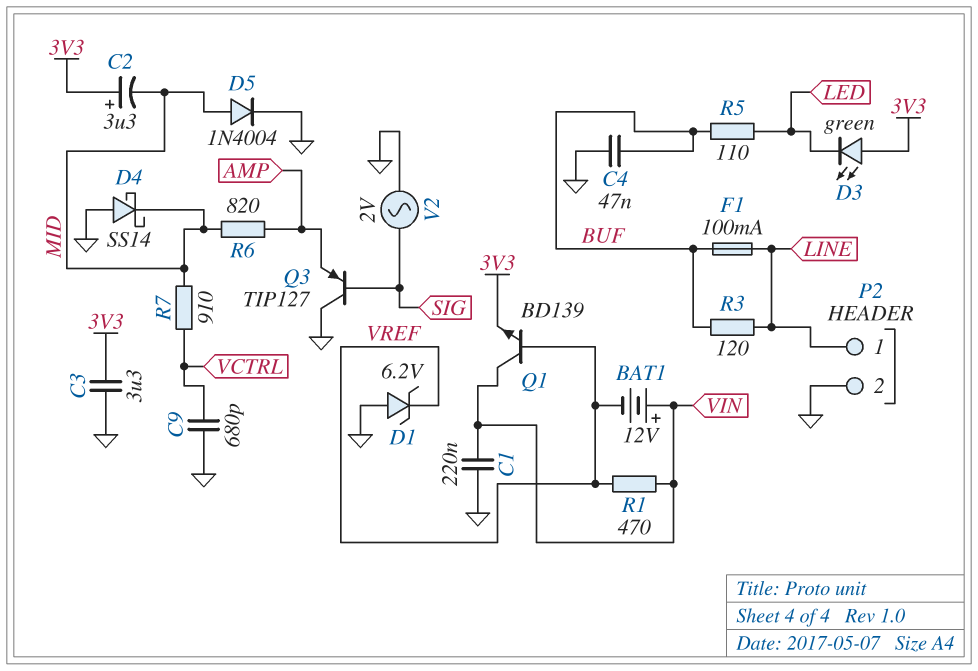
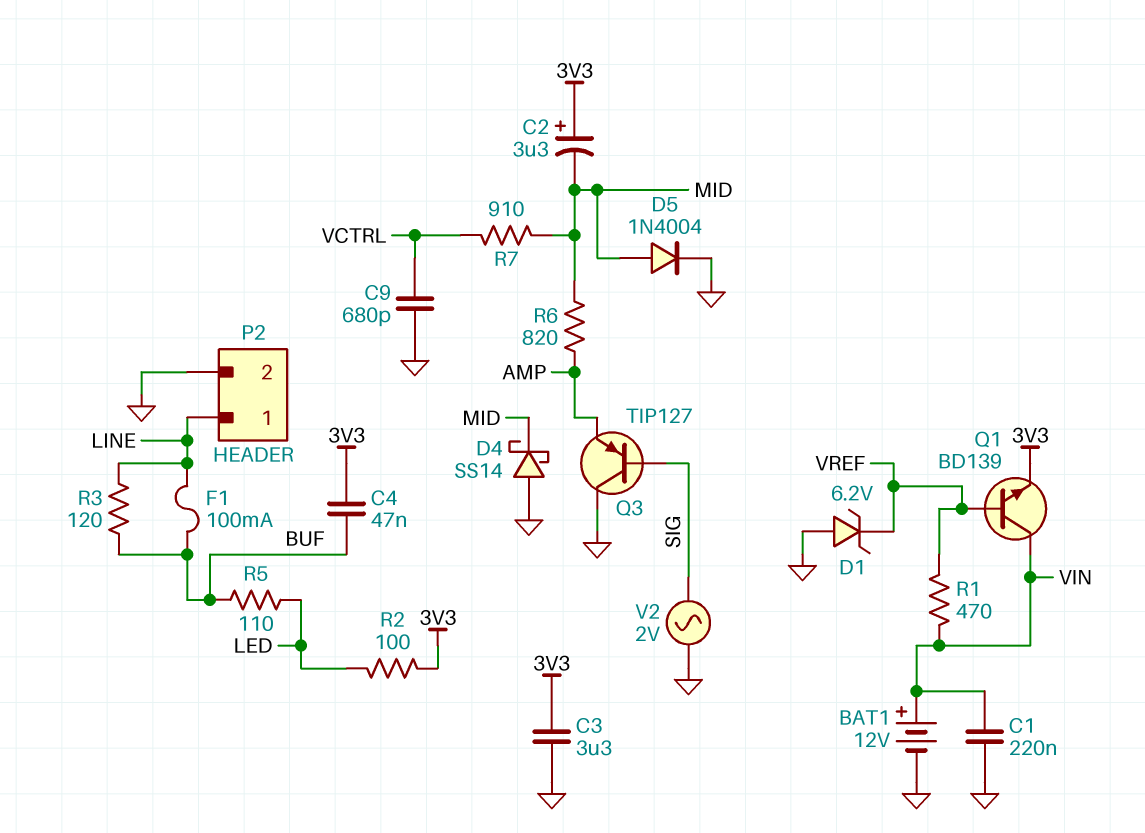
BAT1: 12V (plus VIN, minus VREF) -> 12V (plus VIN, minus GND)
C4: 47nF (BUF, GND) -> 47nF (3V3, BUF)
D3: LED green (A 3V3, K LED) -> none
R2: none -> 100 (3V3, LED)

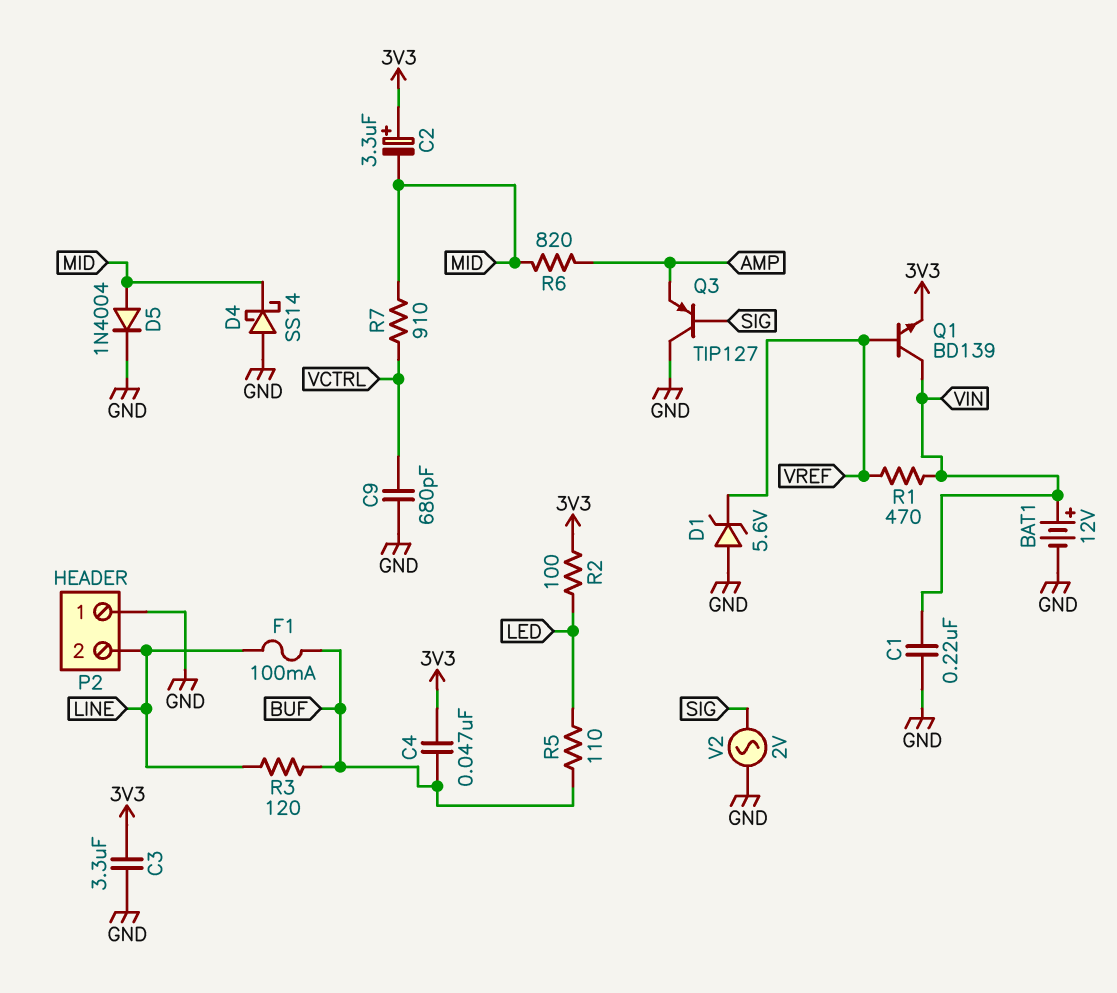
D1: zener 6.2V (A GND, K VREF) -> zener 5.6V (A GND, K VREF)
P2 pin 1: LINE -> GND
P2 pin 2: GND -> LINE

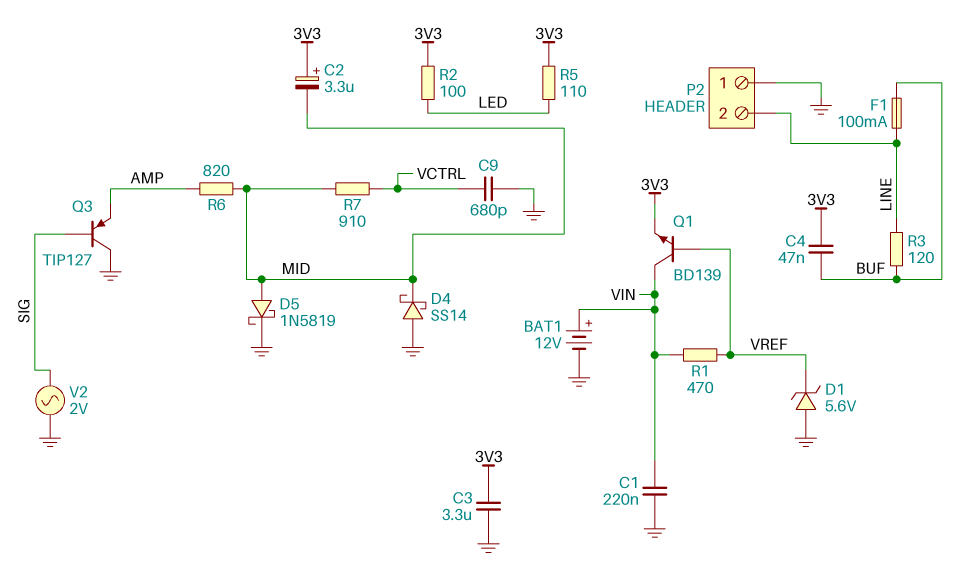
D5: diode 1N4004 (A MID, K GND) -> schottky 1N5819 (A MID, K GND)
R5: 110 (BUF, LED) -> 110 (3V3, LED)

